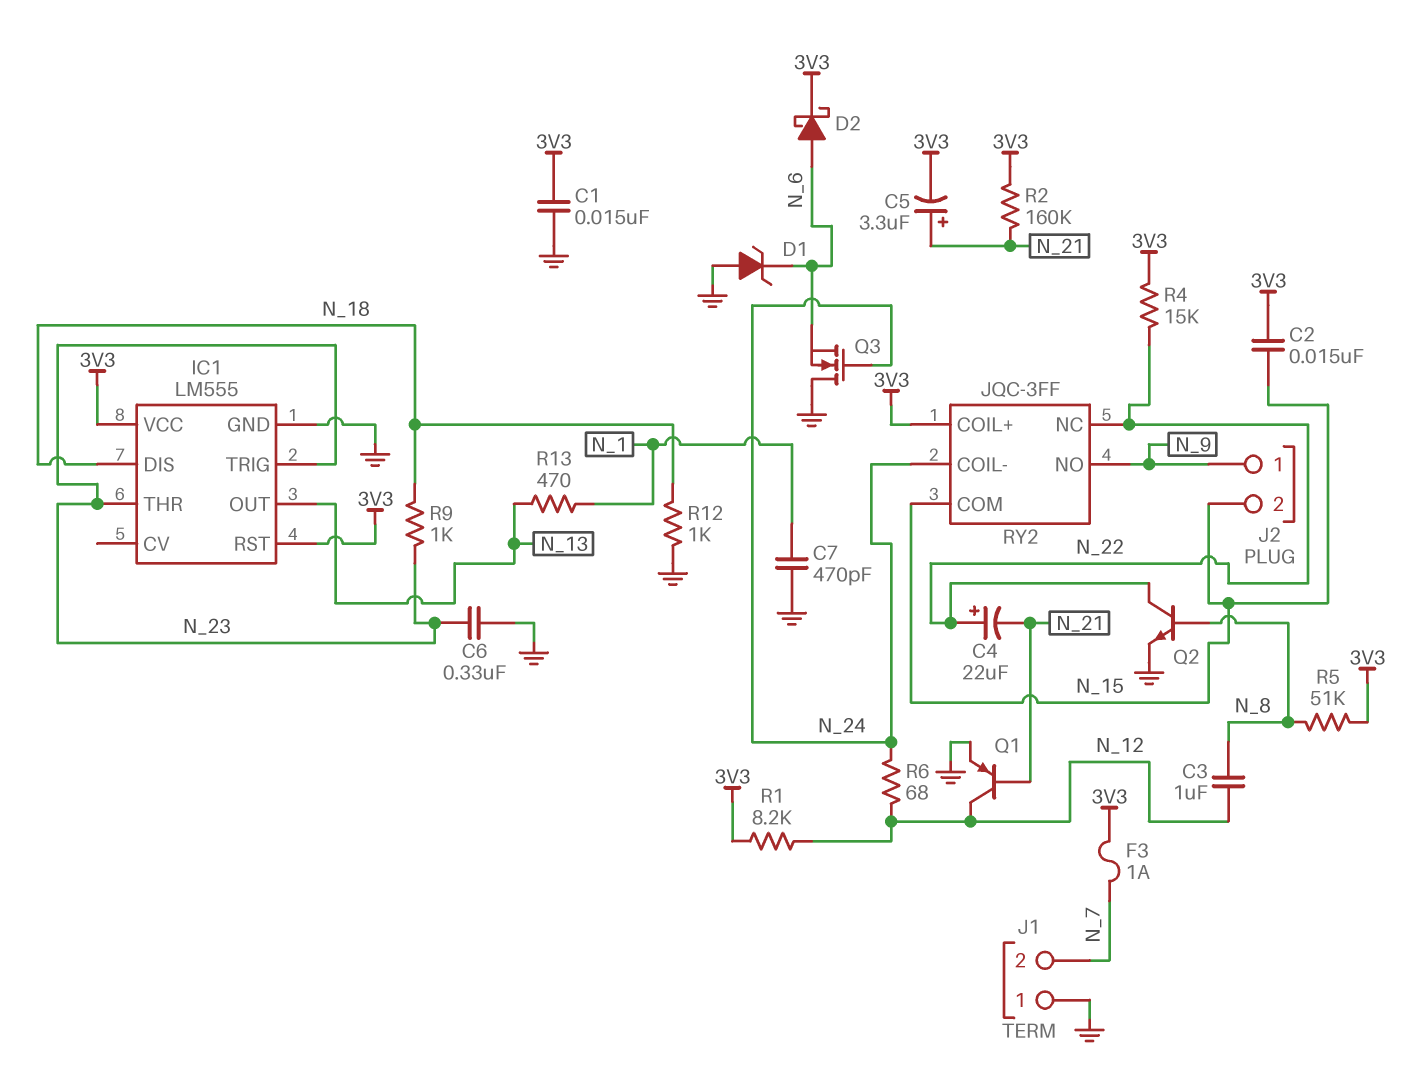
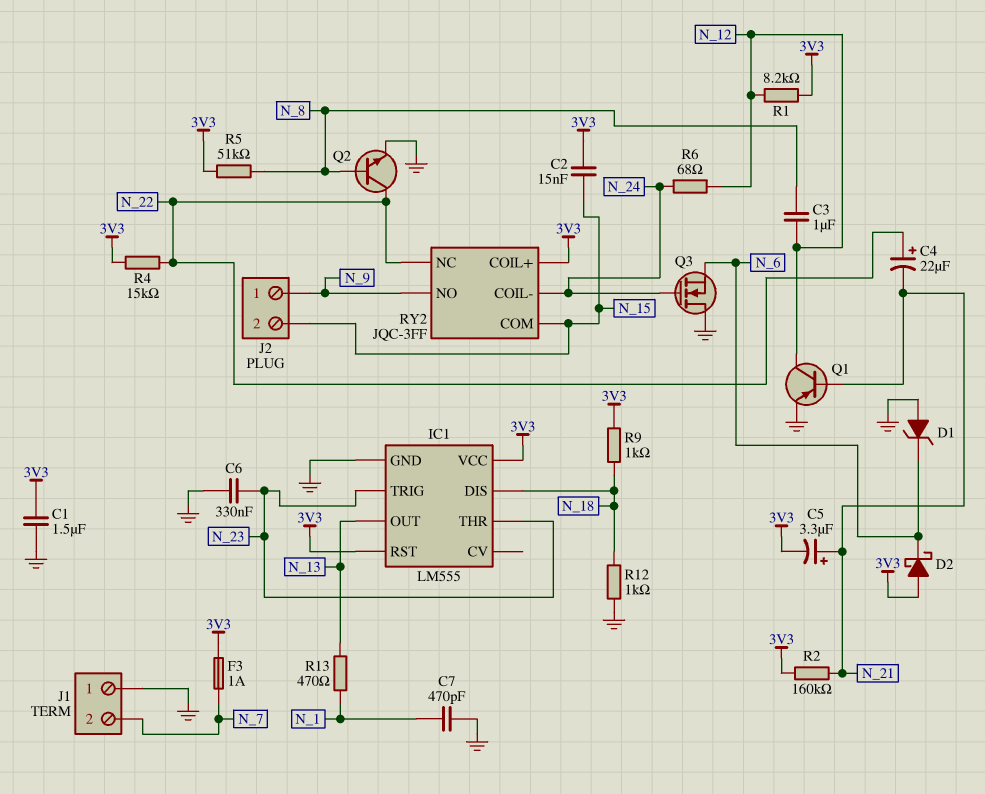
C1: 15nF (3V3, GND) -> 1.5uF (3V3, GND)
D2: schottky (A N_6, K 3V3) -> schottky (A 3V3, K N_6)
R9: 1k (N_18, N_23) -> 1k (3V3, N_18)

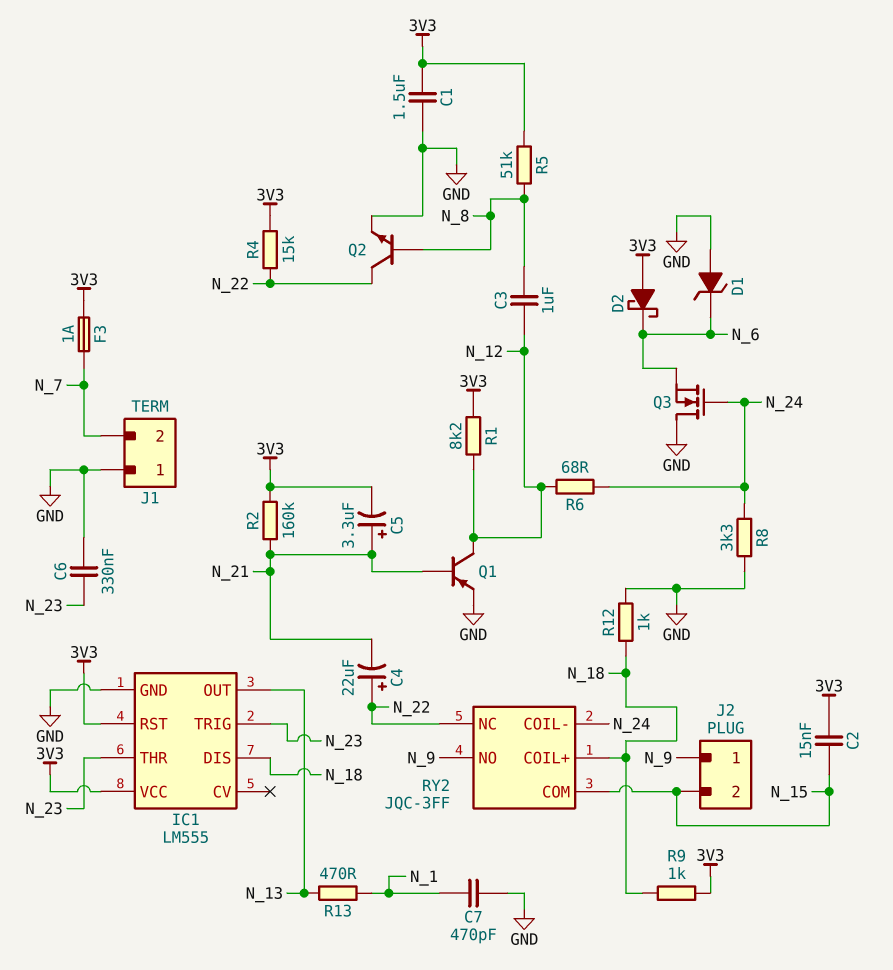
R8: none -> 3.3k (GND, N_24)
RY2 pin COIL+: 3V3 -> N_18

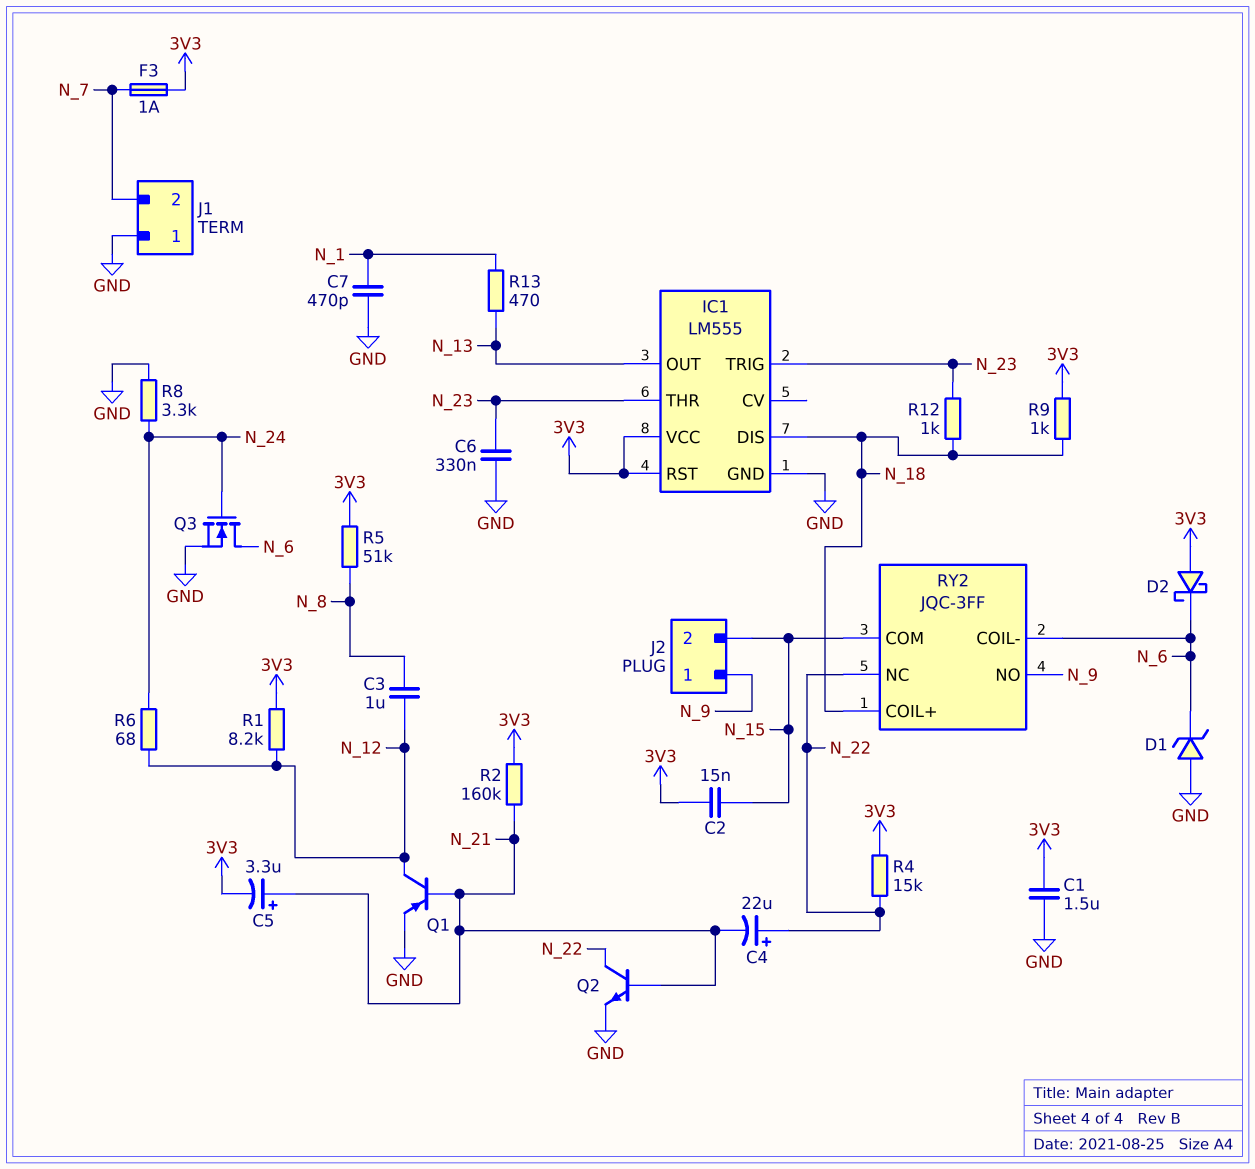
Q2: NPN (B N_8, C N_22, E GND) -> NPN (B N_21, C N_22, E GND)
Q3: NMOS (G N_24, D GND, S N_6) -> NMOS (G N_24, D N_6, S GND)
R12: 1k (GND, N_18) -> 1k (N_18, N_23)
RY2 pin COIL-: N_24 -> N_6

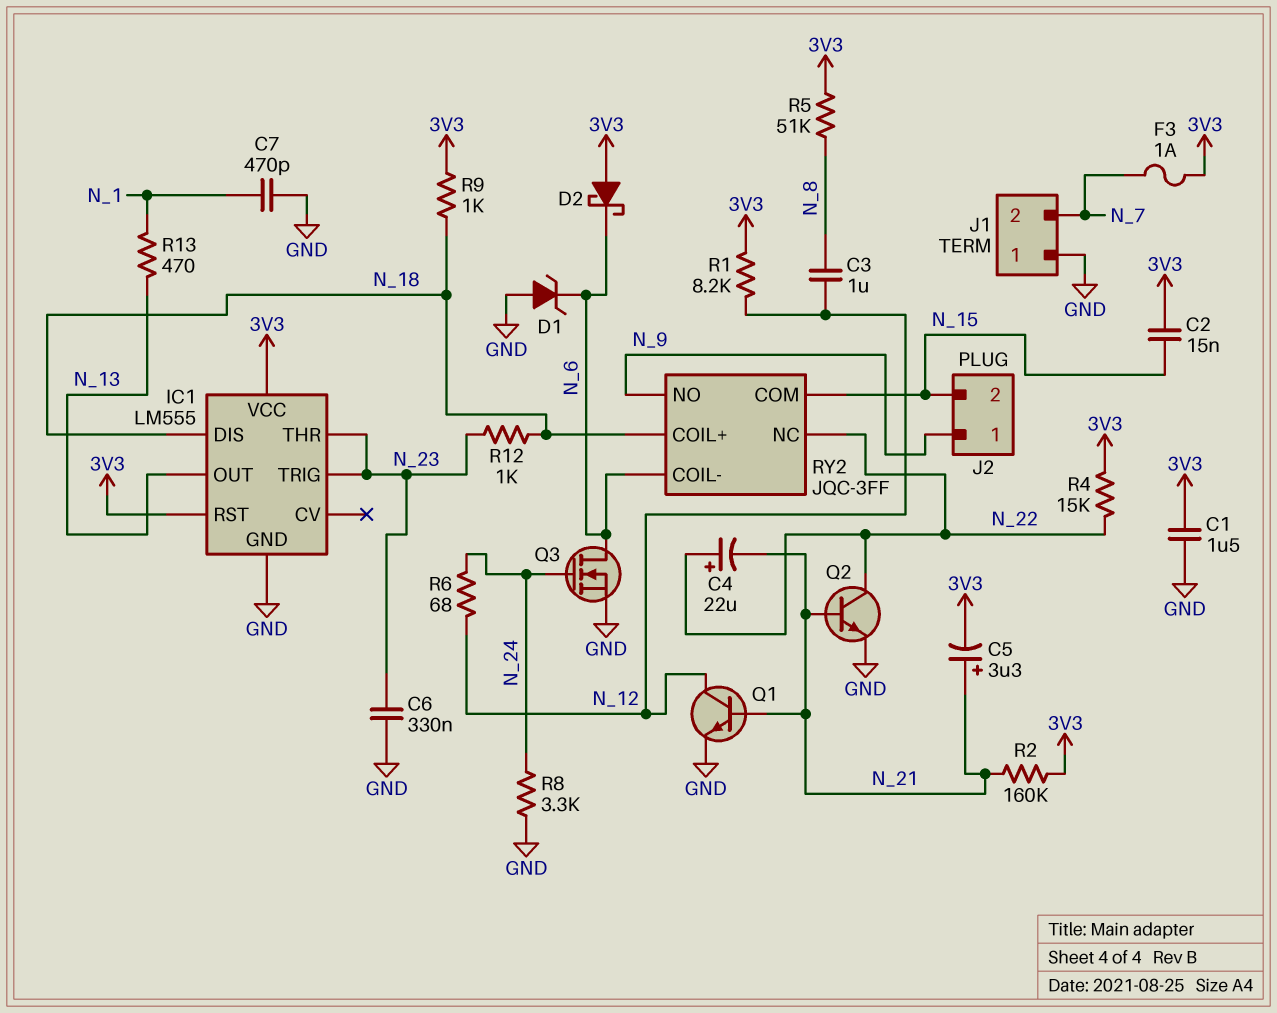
Q1: PNP (B N_21, C N_12, E GND) -> NPN (B N_21, C N_12, E GND)

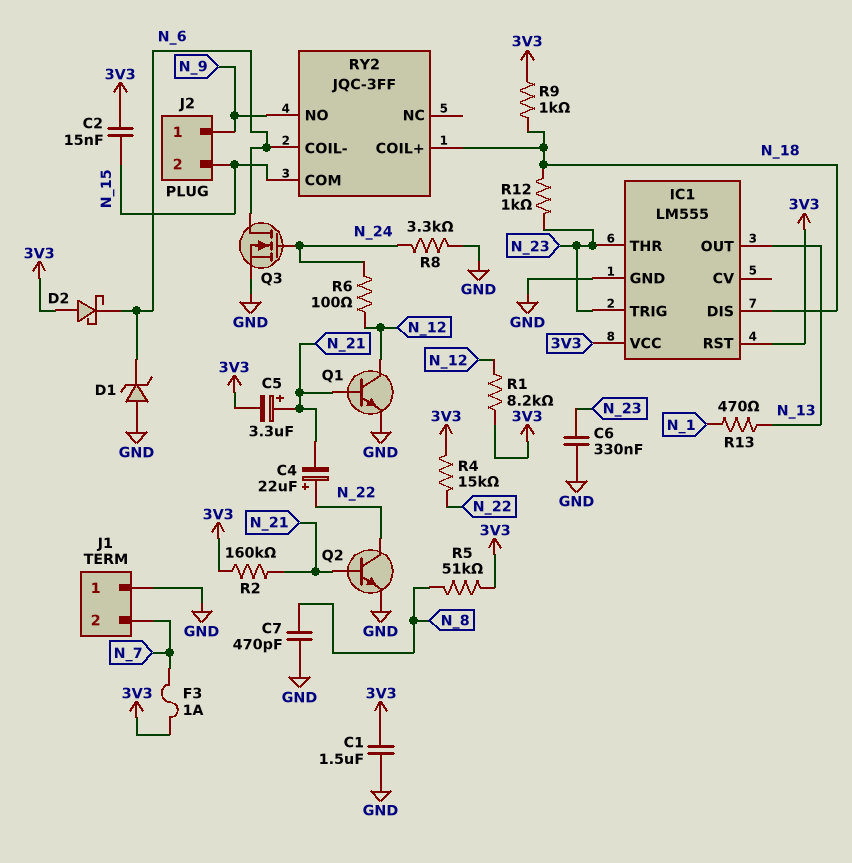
C3: 1uF (N_8, N_12) -> none
C7: 470pF (GND, N_1) -> 470pF (GND, N_8)
R6: 68 (N_12, N_24) -> 100 (N_12, N_24)
RY2 pin NC: N_22 -> none

